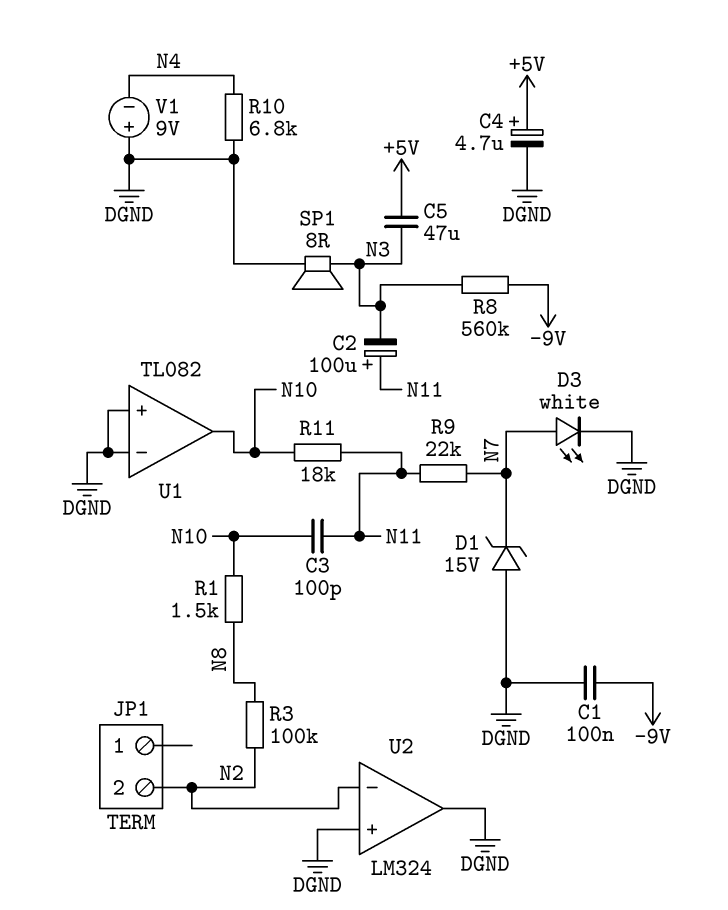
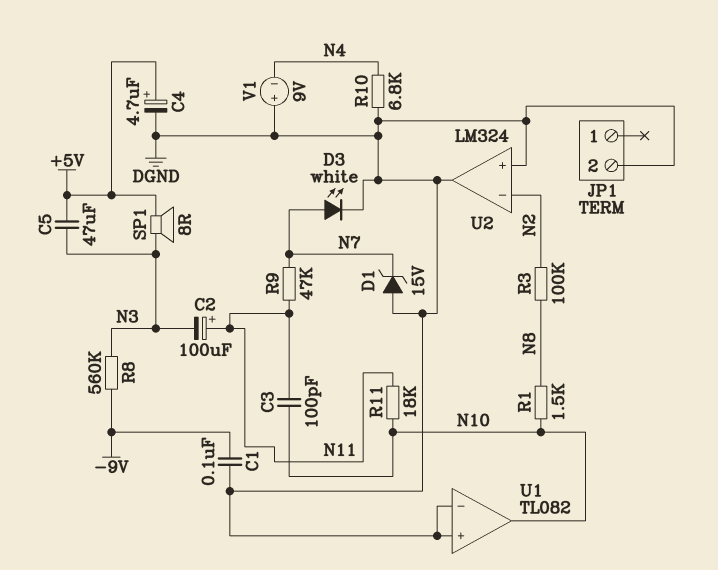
JP1 pin 2: N2 -> DGND
R9: 22k (N7, N11) -> 47k (N7, N11)
SP1: speaker 8R (DGND, N3) -> speaker 8R (+5V, N3)

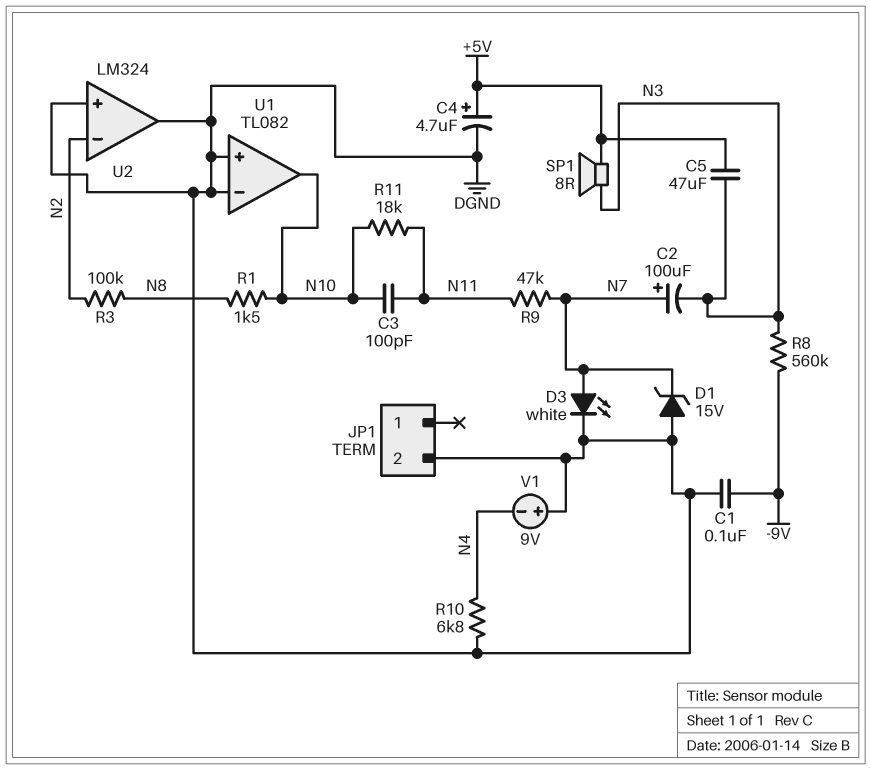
C2: 100uF (plus N11, minus N3) -> 100uF (plus N7, minus N3)

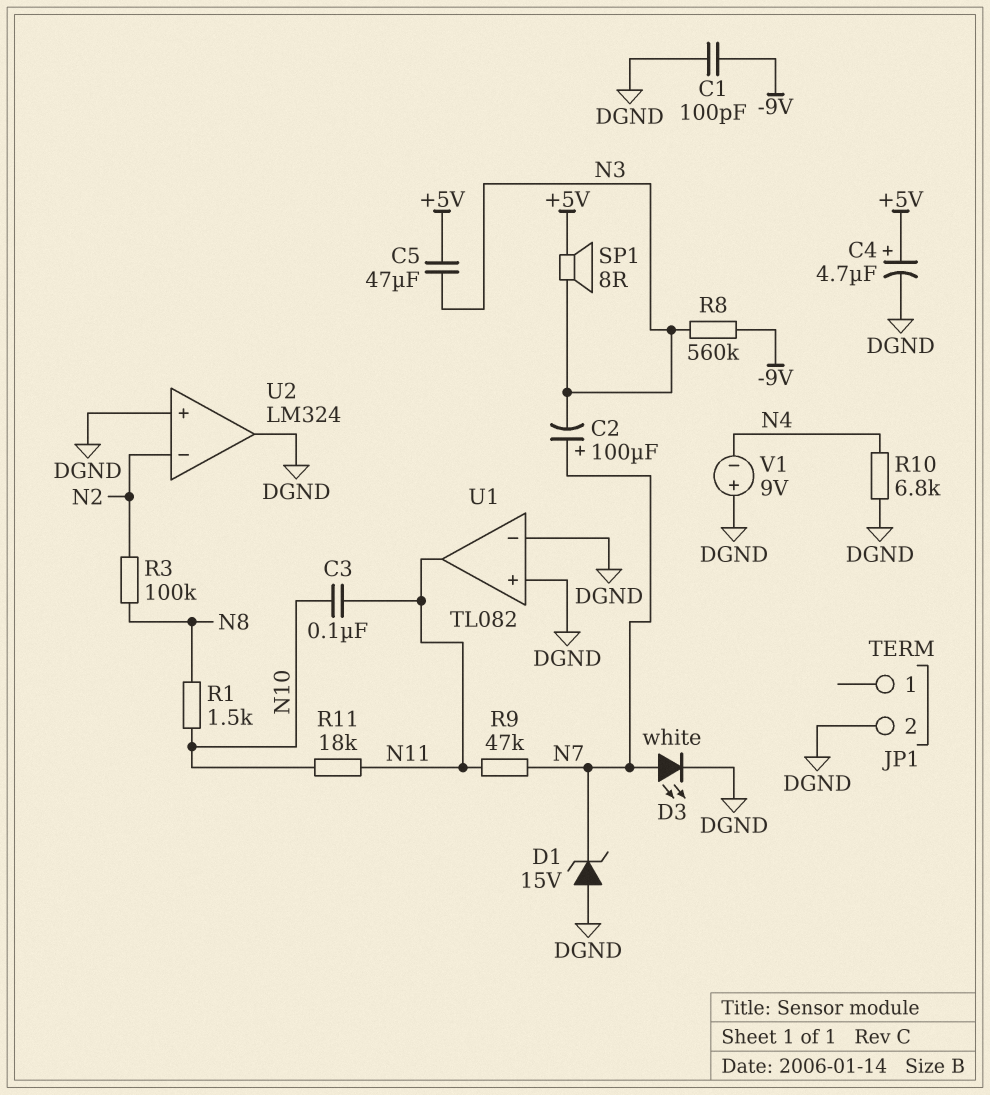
C1: 100nF (-9V, DGND) -> 100pF (-9V, DGND)
C3: 100pF (N10, N11) -> 100nF (N10, N11)
U1 pin out: N10 -> N11

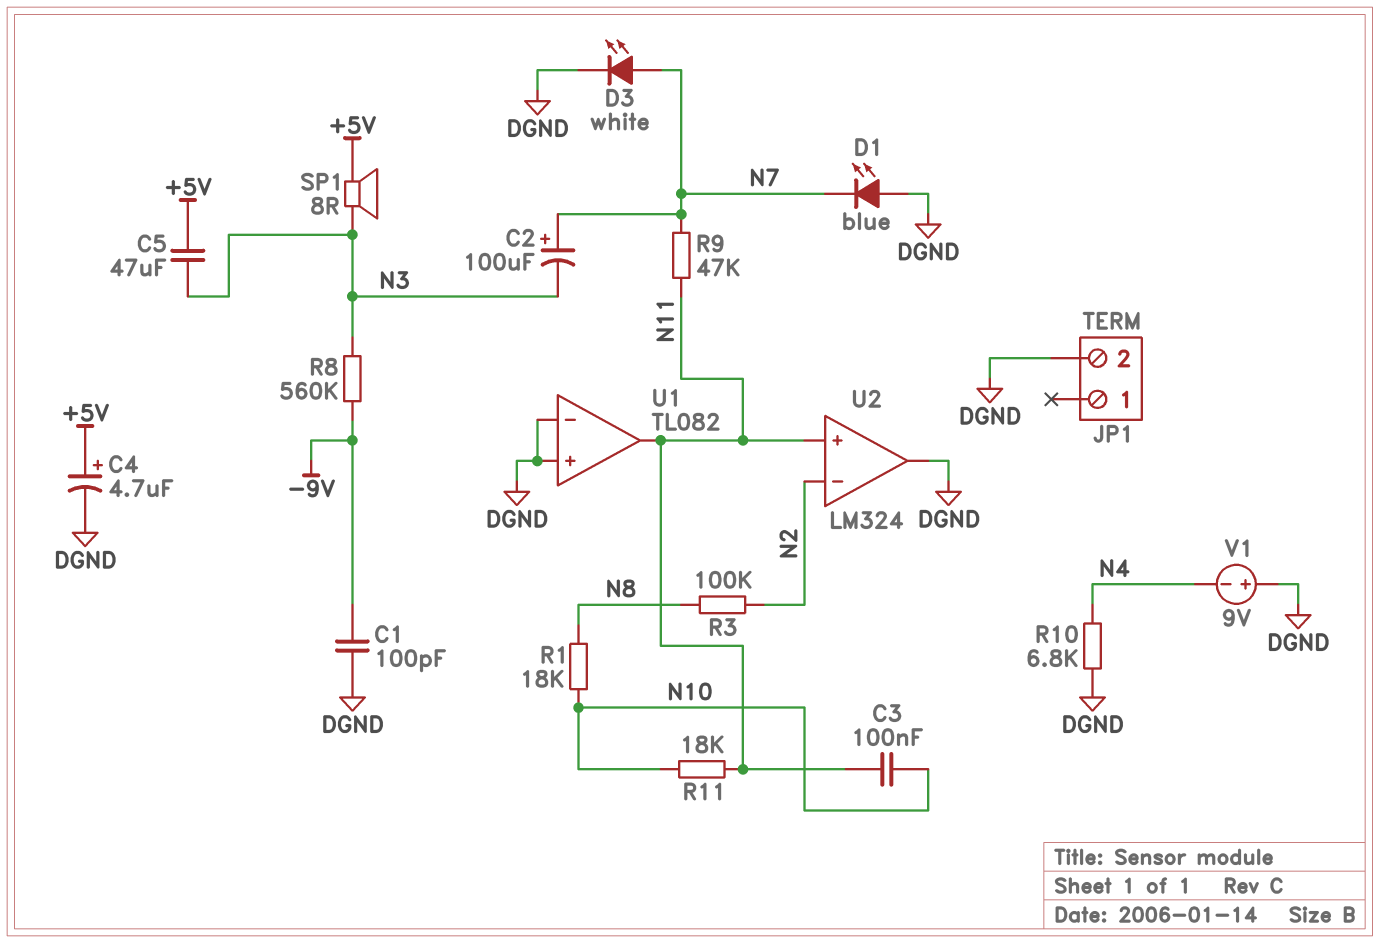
D1: zener 15V (A DGND, K N7) -> LED blue (A DGND, K N7)
R1: 1.5k (N8, N10) -> 18k (N8, N10)
U2 pin in+: DGND -> N11

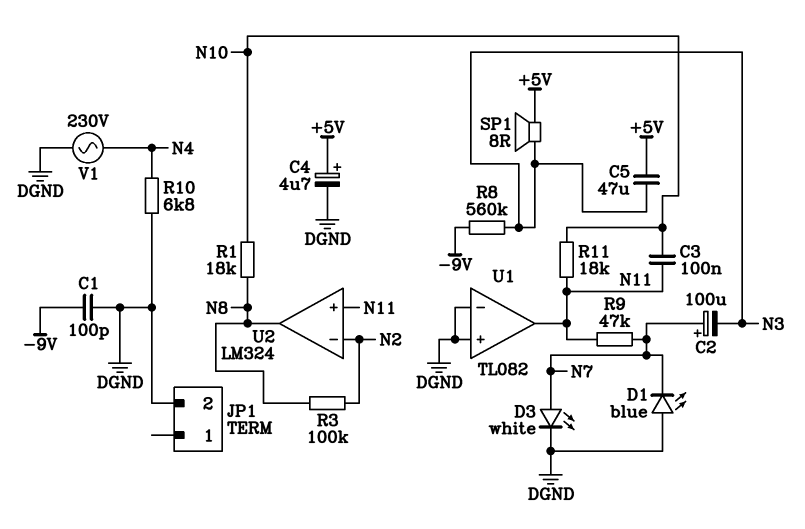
U2 pin out: DGND -> N8
V1: 9V (plus DGND, minus N4) -> AC 230V (DGND, N4)

